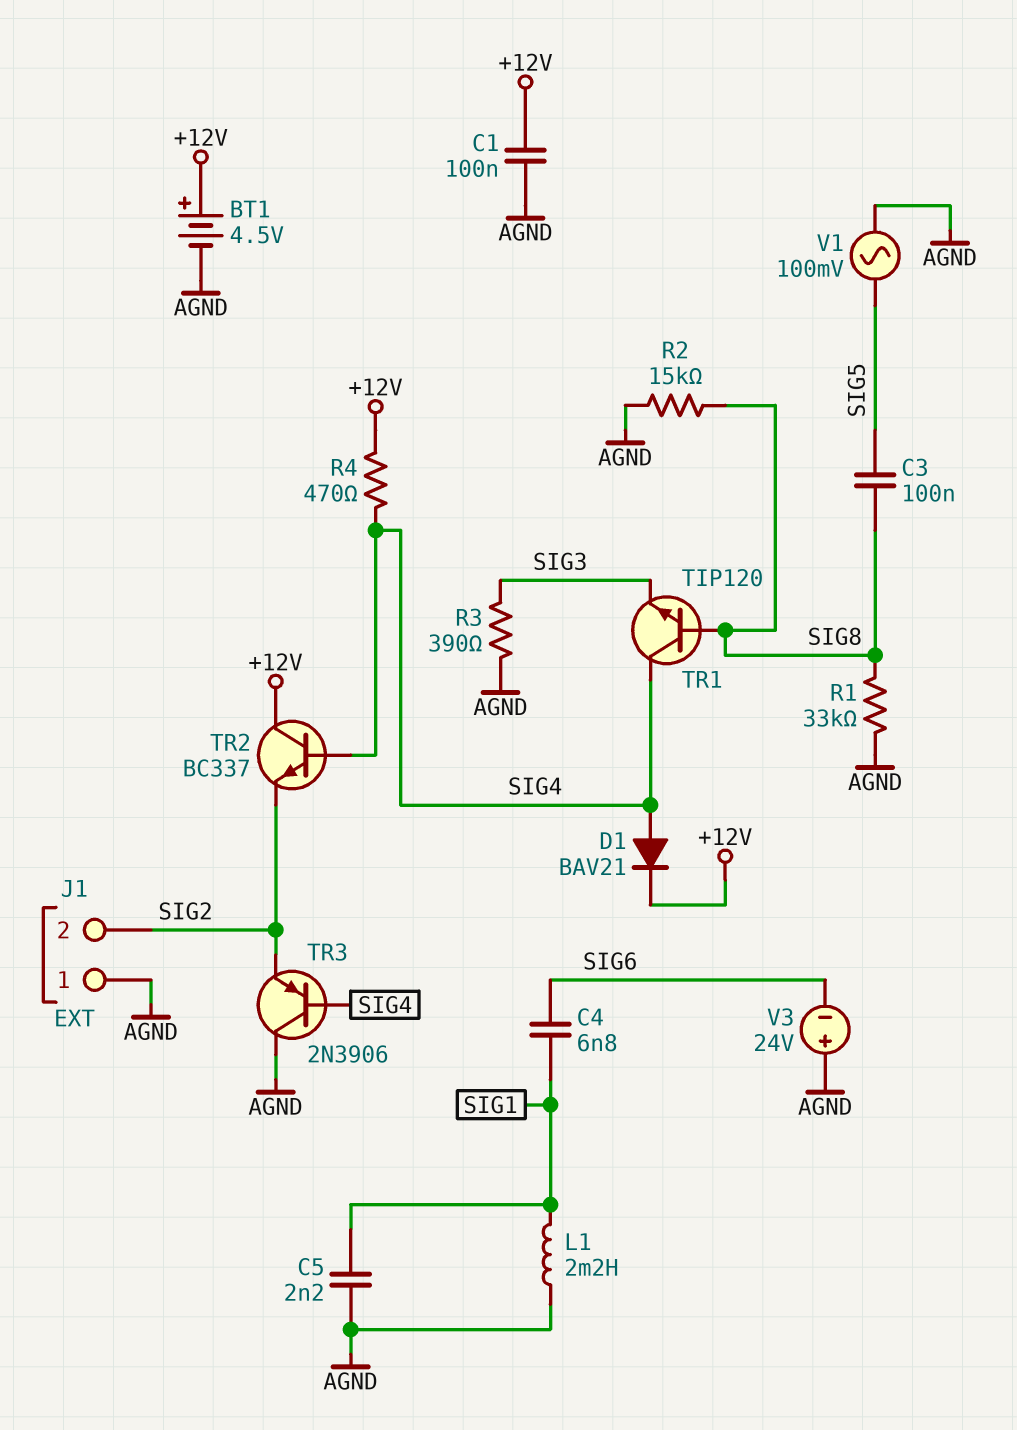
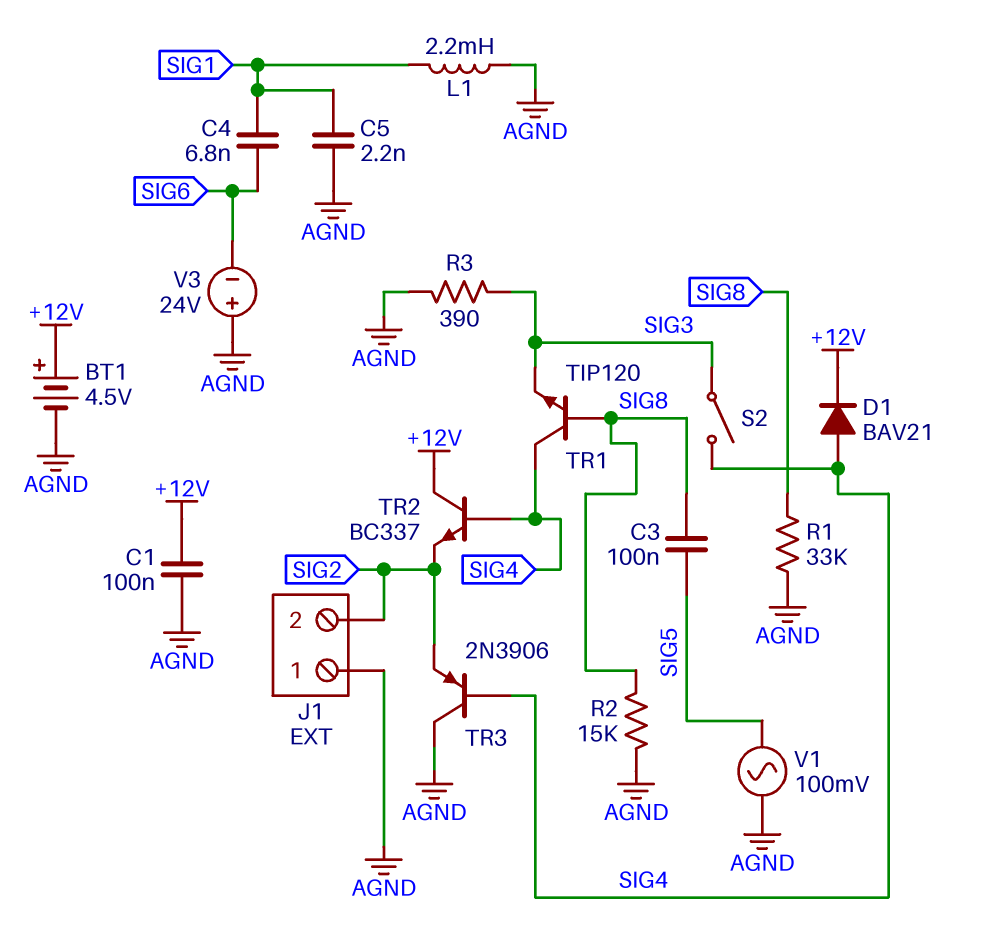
R4: 470 (+12V, SIG4) -> none
S2: none -> switch (SIG3, SIG4)

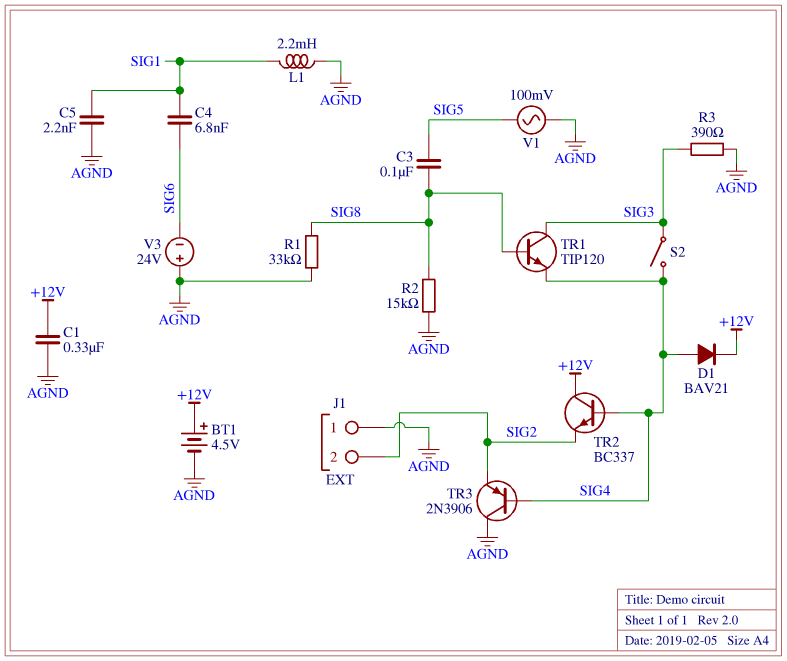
C1: 100nF (+12V, AGND) -> 330nF (+12V, AGND)
TR1: NPN TIP120 (B SIG8, C SIG4, E SIG3) -> NPN TIP120 (B SIG8, C SIG3, E SIG4)

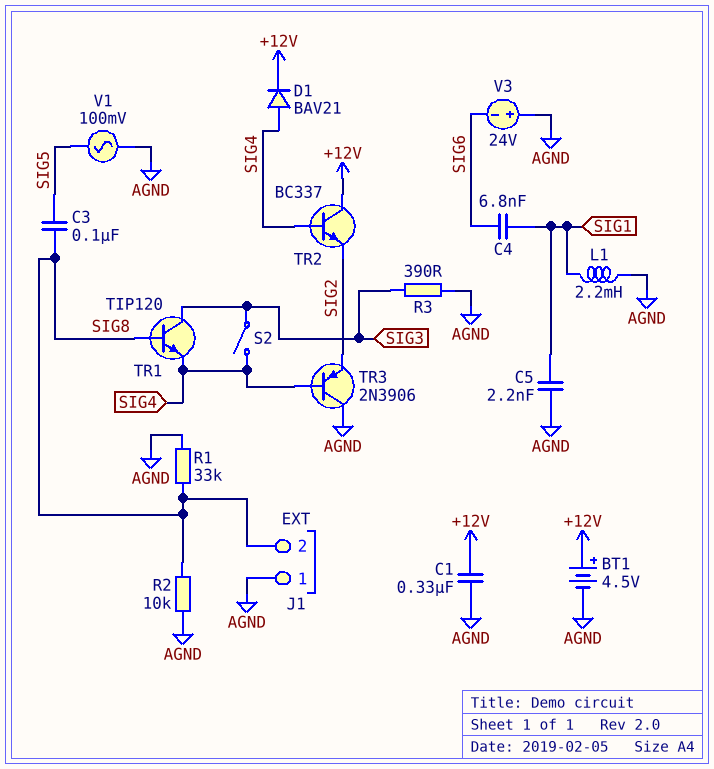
J1 pin 2: SIG2 -> SIG8
R2: 15k (AGND, SIG8) -> 10k (AGND, SIG8)

